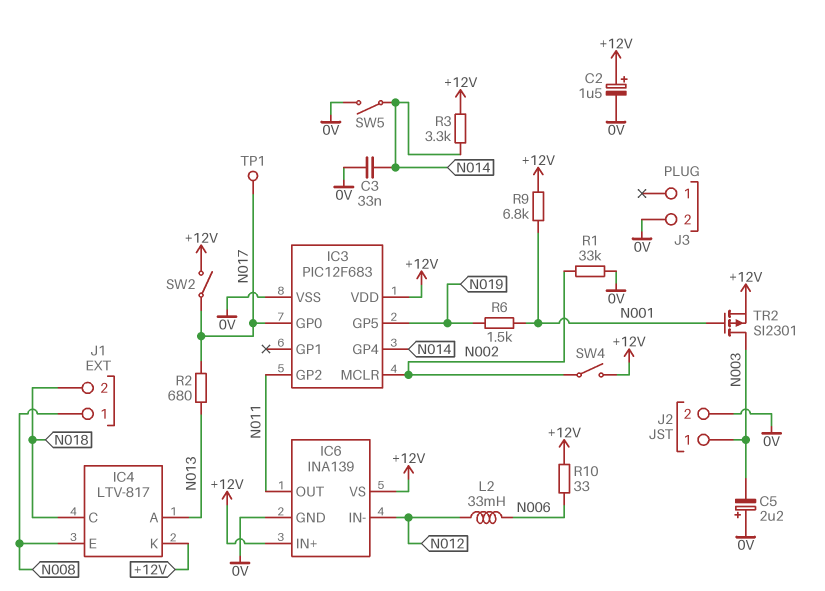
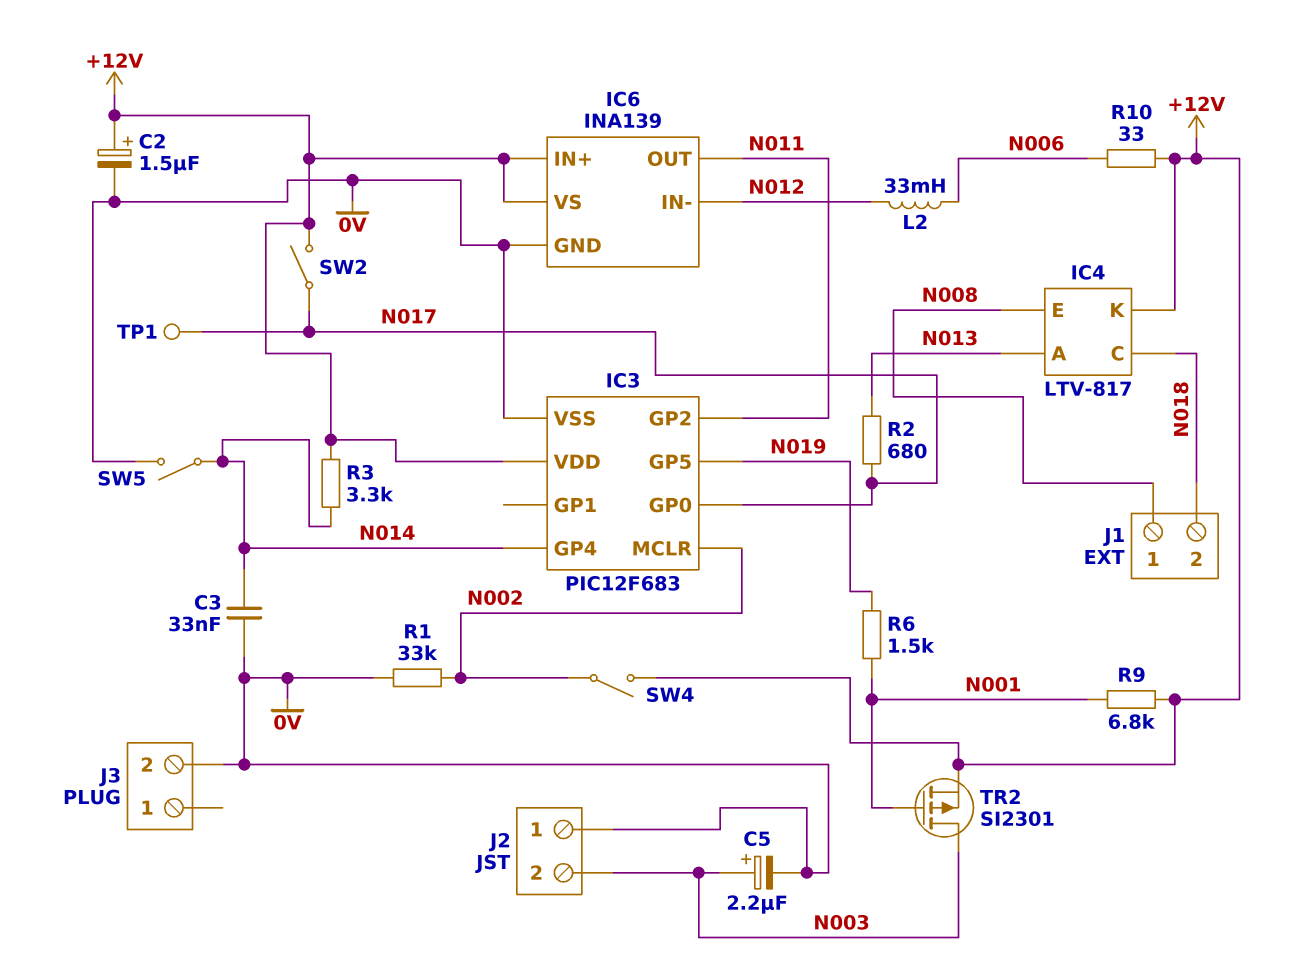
C5: 2.2uF (plus 0V, minus N003) -> 2.2uF (plus N003, minus 0V)
J2 pin 1: N003 -> 0V
J2 pin 2: 0V -> N003

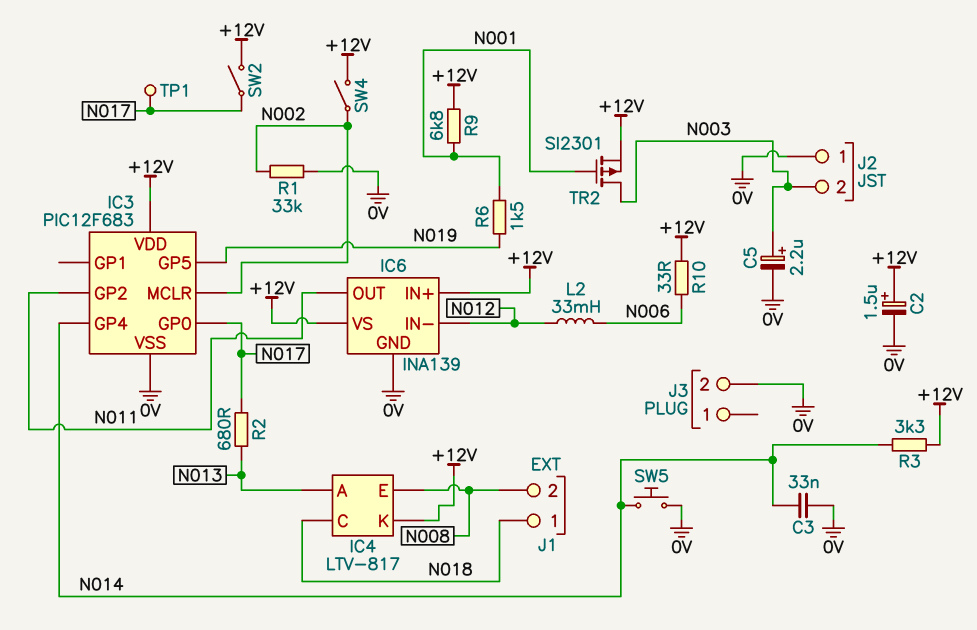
J1 pin 1: N008 -> N018
J1 pin 2: N018 -> N008
SW5: switch (0V, N014) -> button (0V, N014)

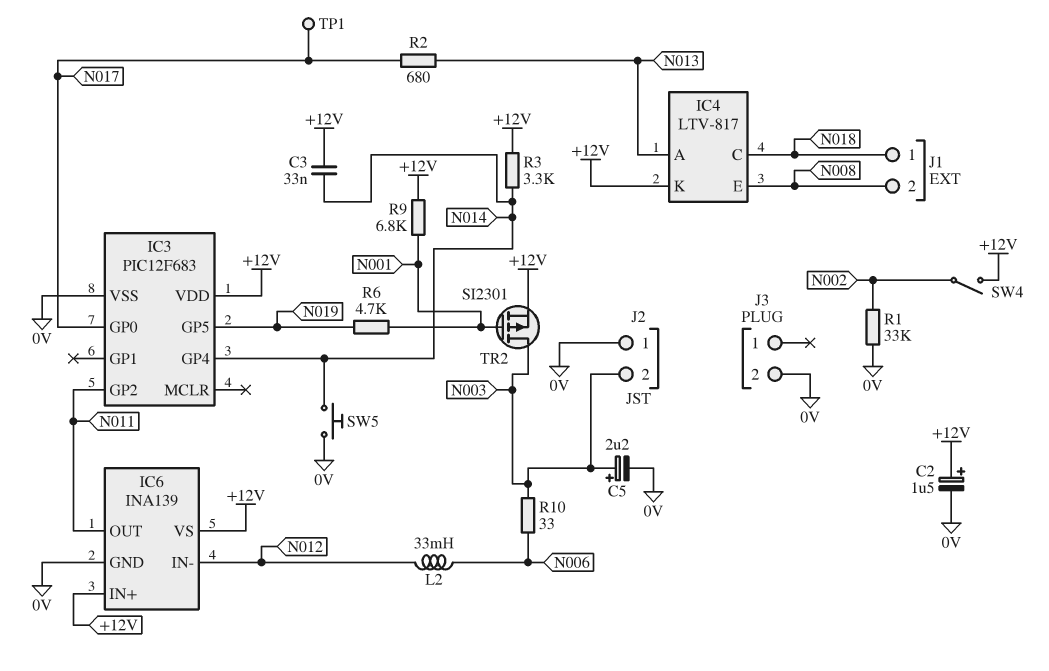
C3: 33nF (0V, N014) -> 33nF (+12V, N014)
IC3 pin MCLR: N002 -> none
R6: 1.5k (N001, N019) -> 4.7k (N001, N019)
R10: 33 (+12V, N006) -> 33 (N003, N006)
SW2: switch (+12V, N017) -> none

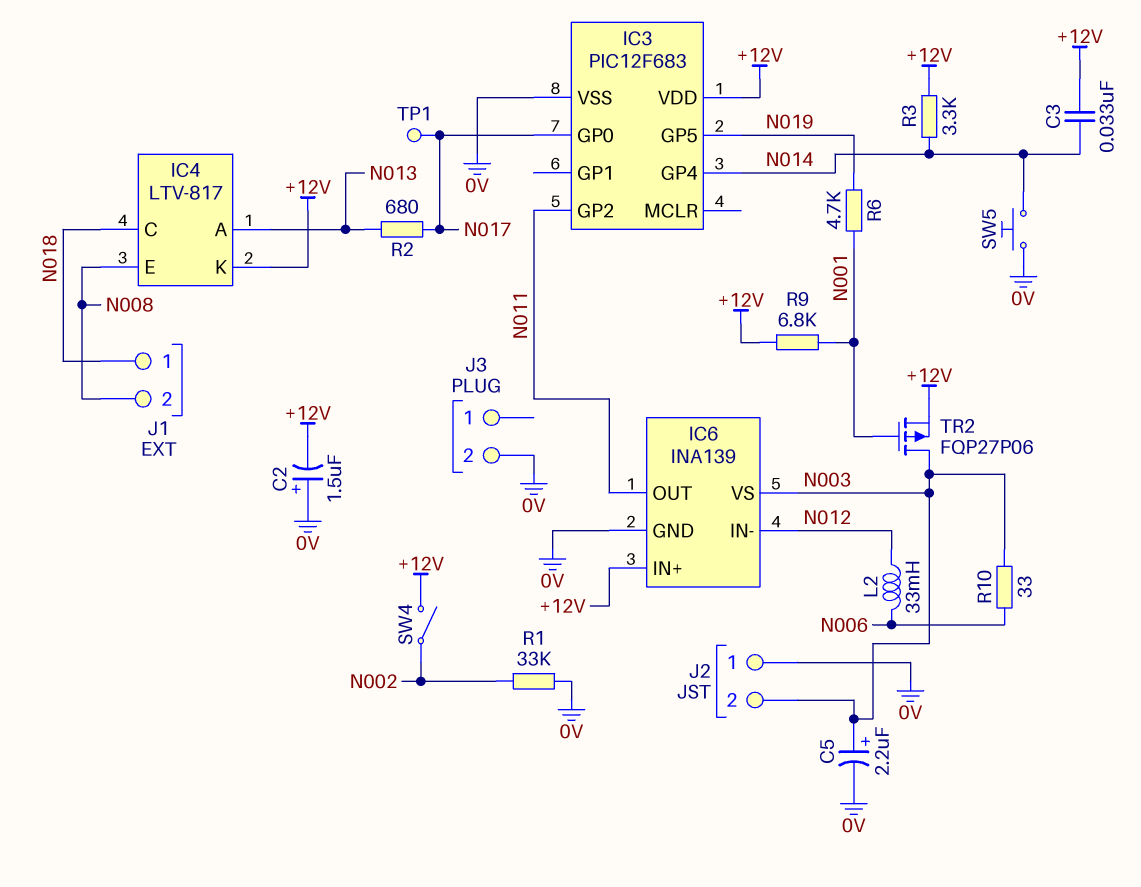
C2: 1.5uF (plus +12V, minus 0V) -> 1.5uF (plus 0V, minus +12V)
IC6 pin VS: +12V -> N003
TR2: PMOS SI2301 (G N001, D N003, S +12V) -> PMOS FQP27P06 (G N001, D N003, S +12V)

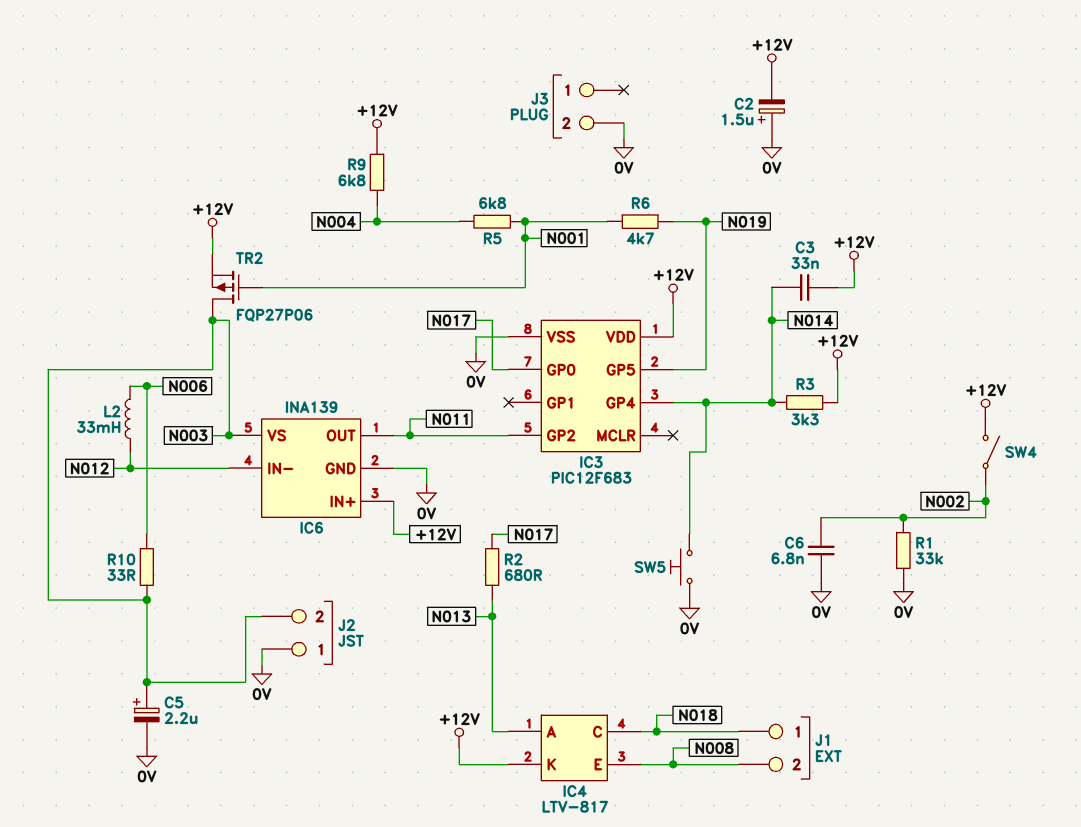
C6: none -> 6.8nF (0V, N002)
R5: none -> 6.8k (N001, N004)
R9: 6.8k (+12V, N001) -> 6.8k (+12V, N004)
TP1: test point (N017) -> none

